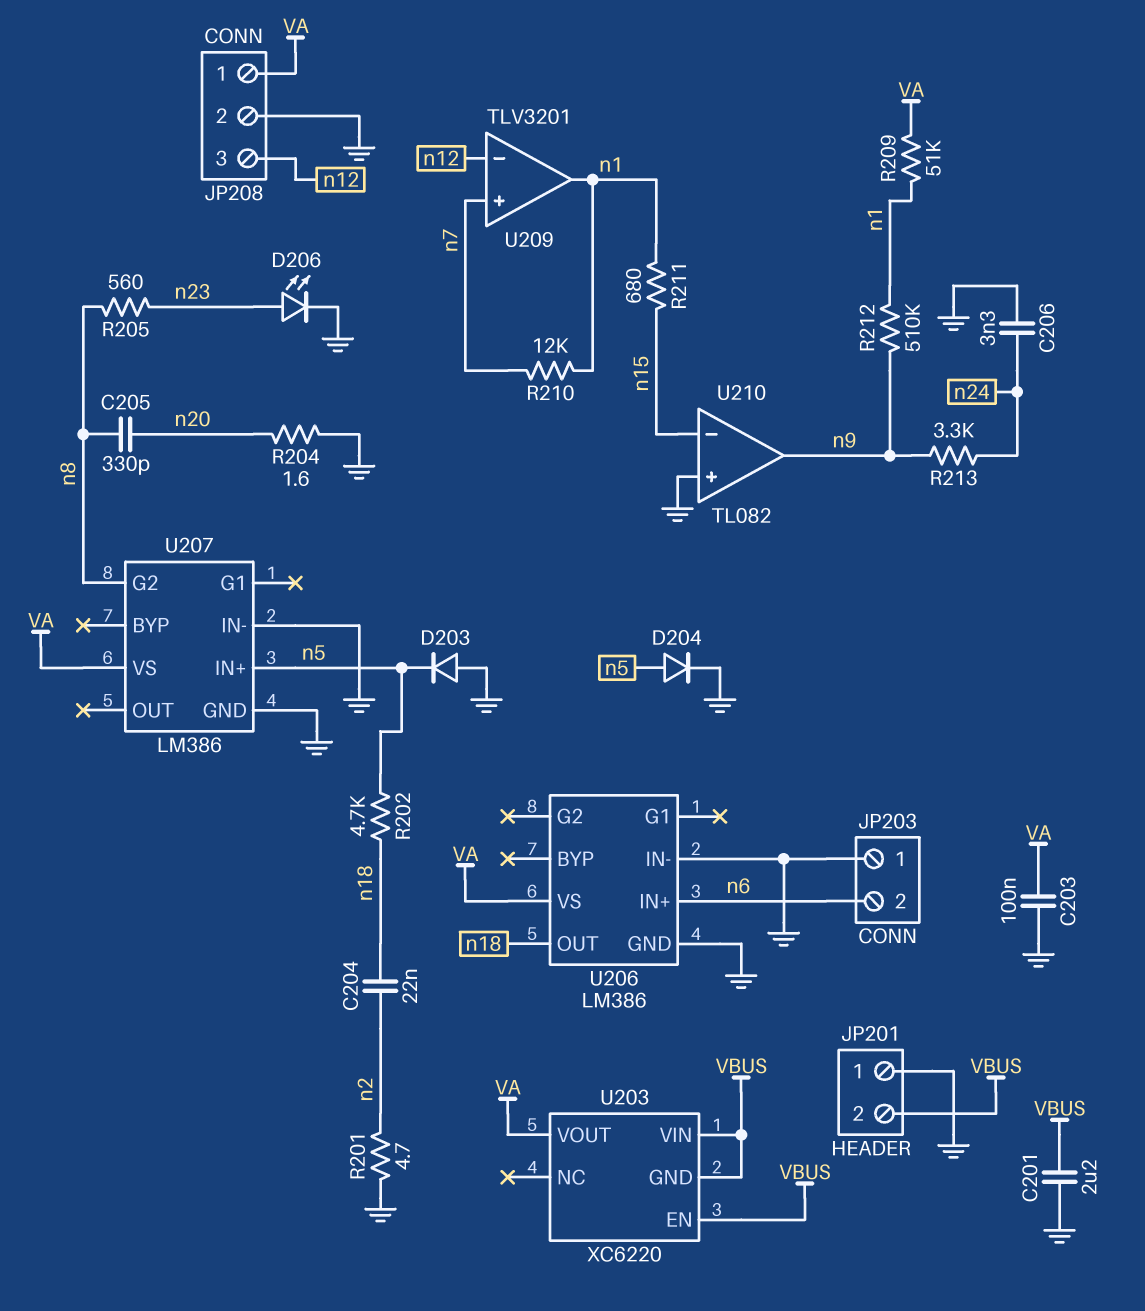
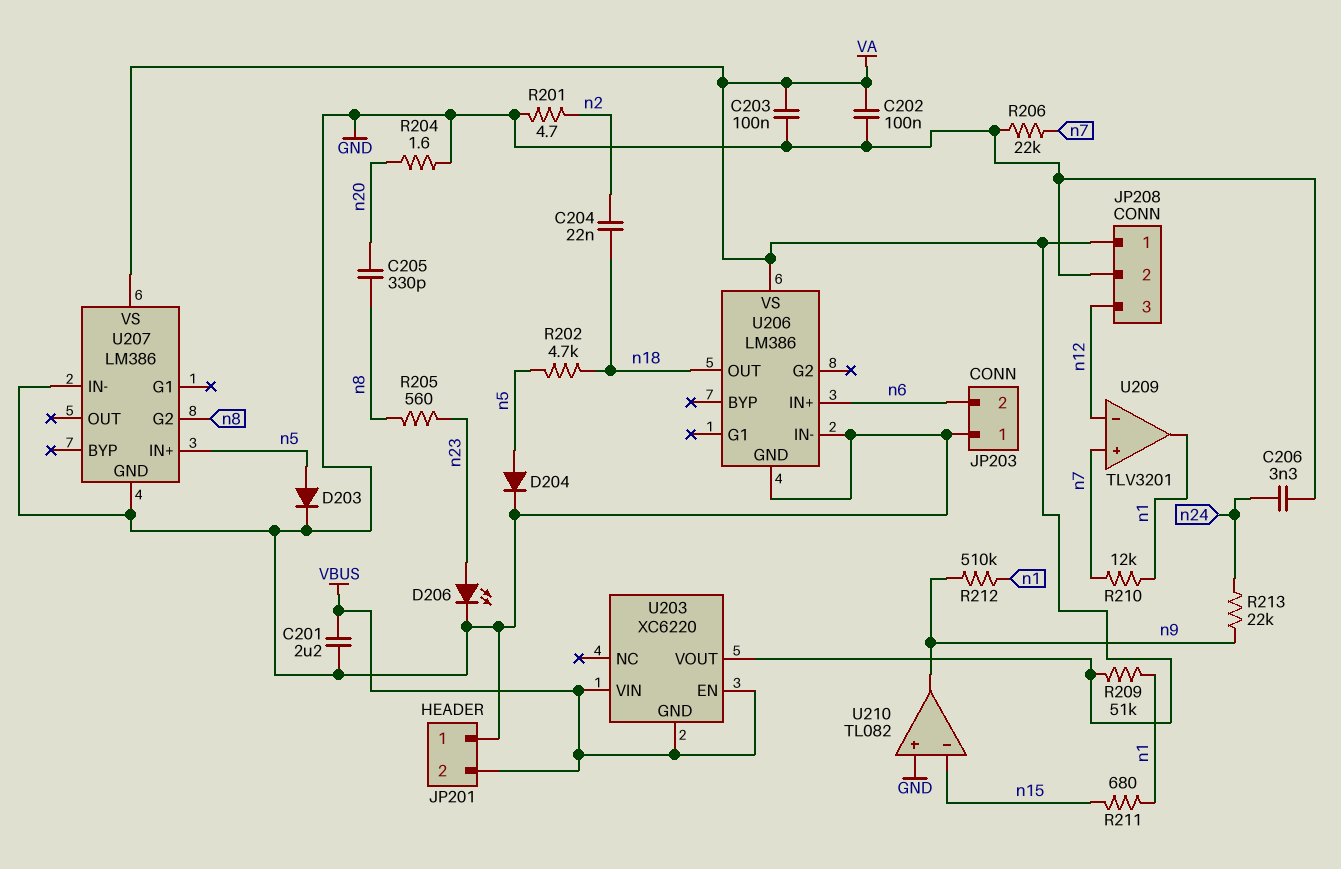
C202: none -> 100nF (GND, VA)
D203: diode (A GND, K n5) -> diode (A n5, K GND)
R206: none -> 22k (GND, n7)
R213: 3.3k (n9, n24) -> 22k (n9, n24)

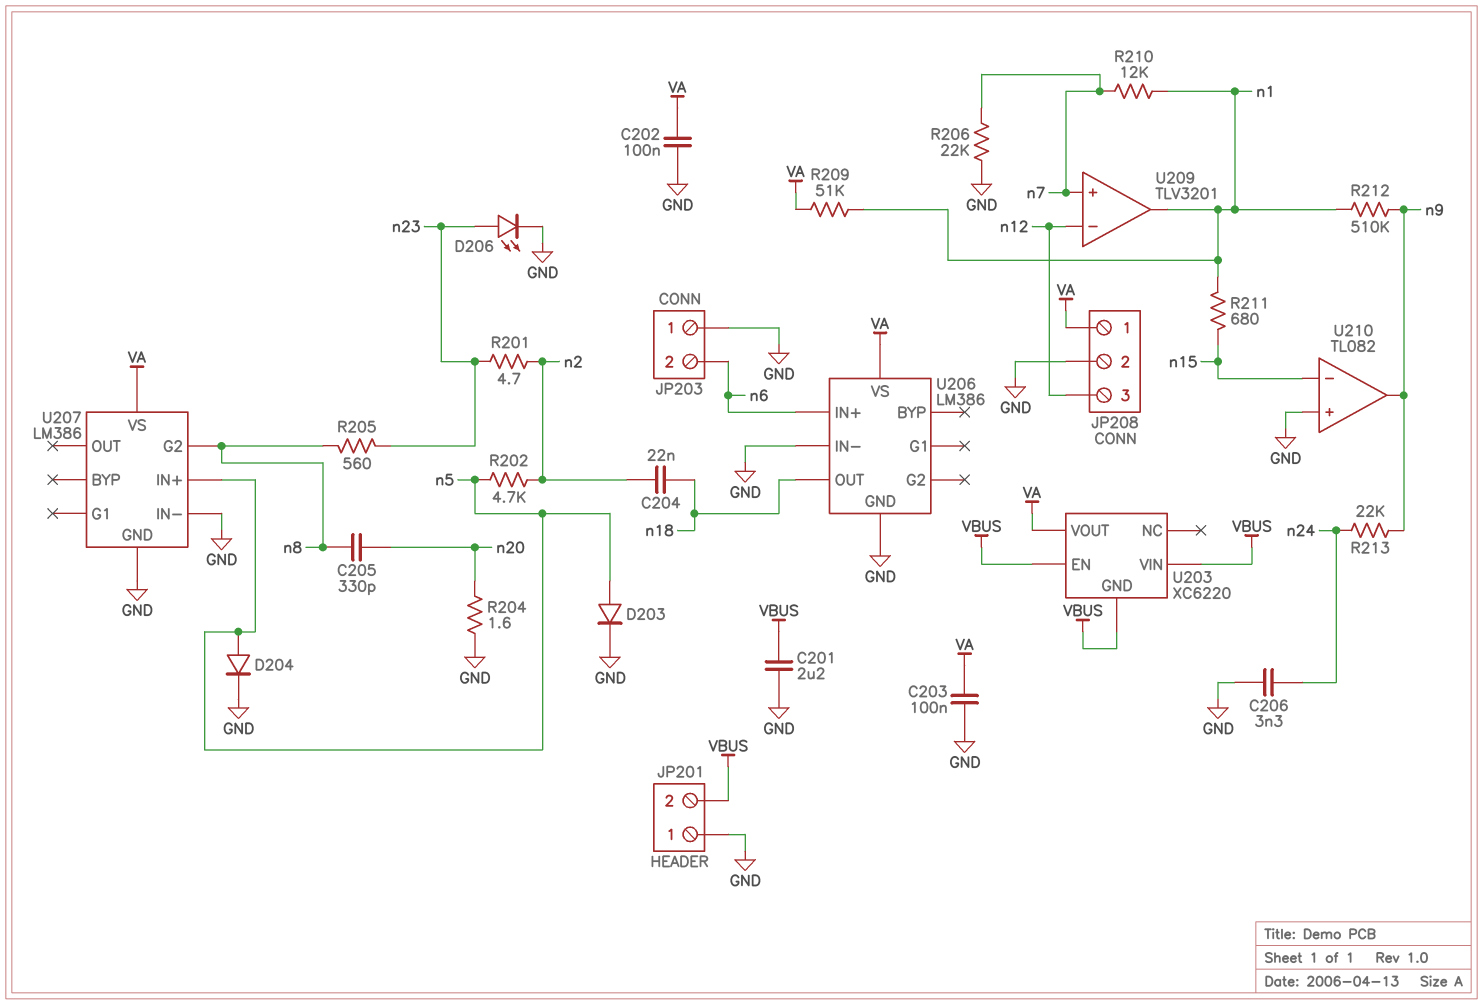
R201: 4.7 (GND, n2) -> 4.7 (n2, n23)
R202: 4.7k (n5, n18) -> 4.7k (n2, n5)

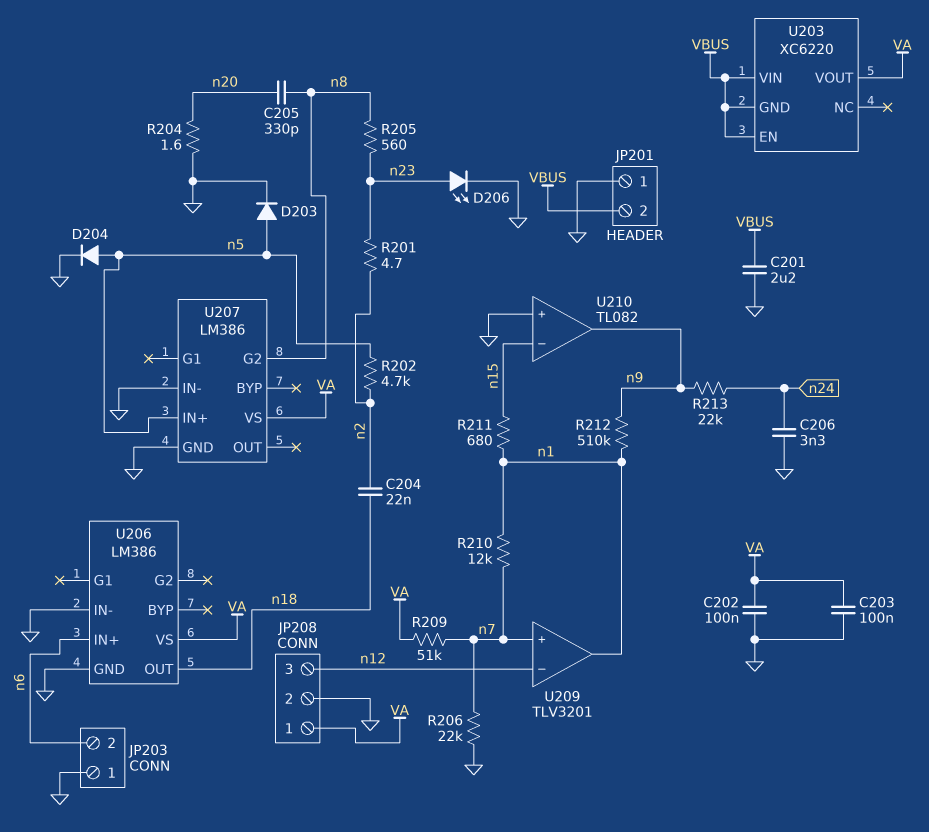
R209: 51k (VA, n1) -> 51k (VA, n7)

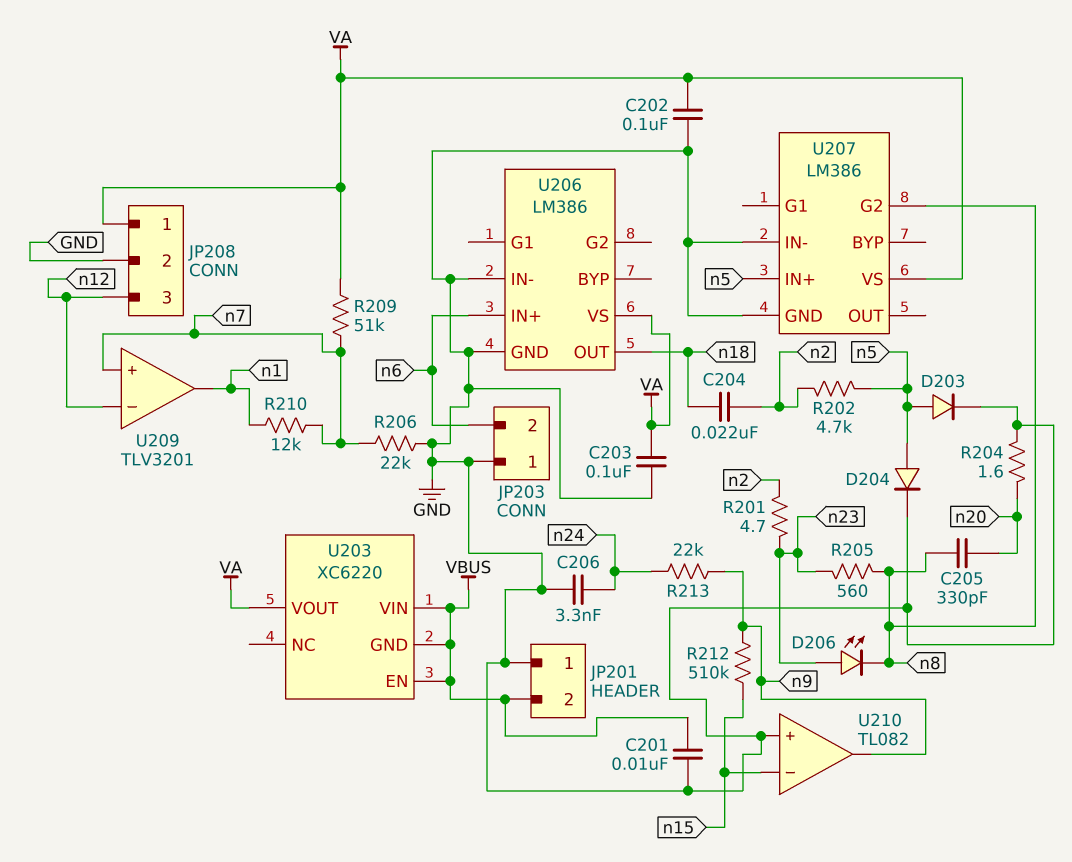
C201: 2.2uF (GND, VBUS) -> 10nF (GND, VBUS)
D206: LED (A n23, K GND) -> LED (A n23, K n8)
R211: 680 (n1, n15) -> none
R212: 510k (n1, n9) -> 510k (n9, n15)

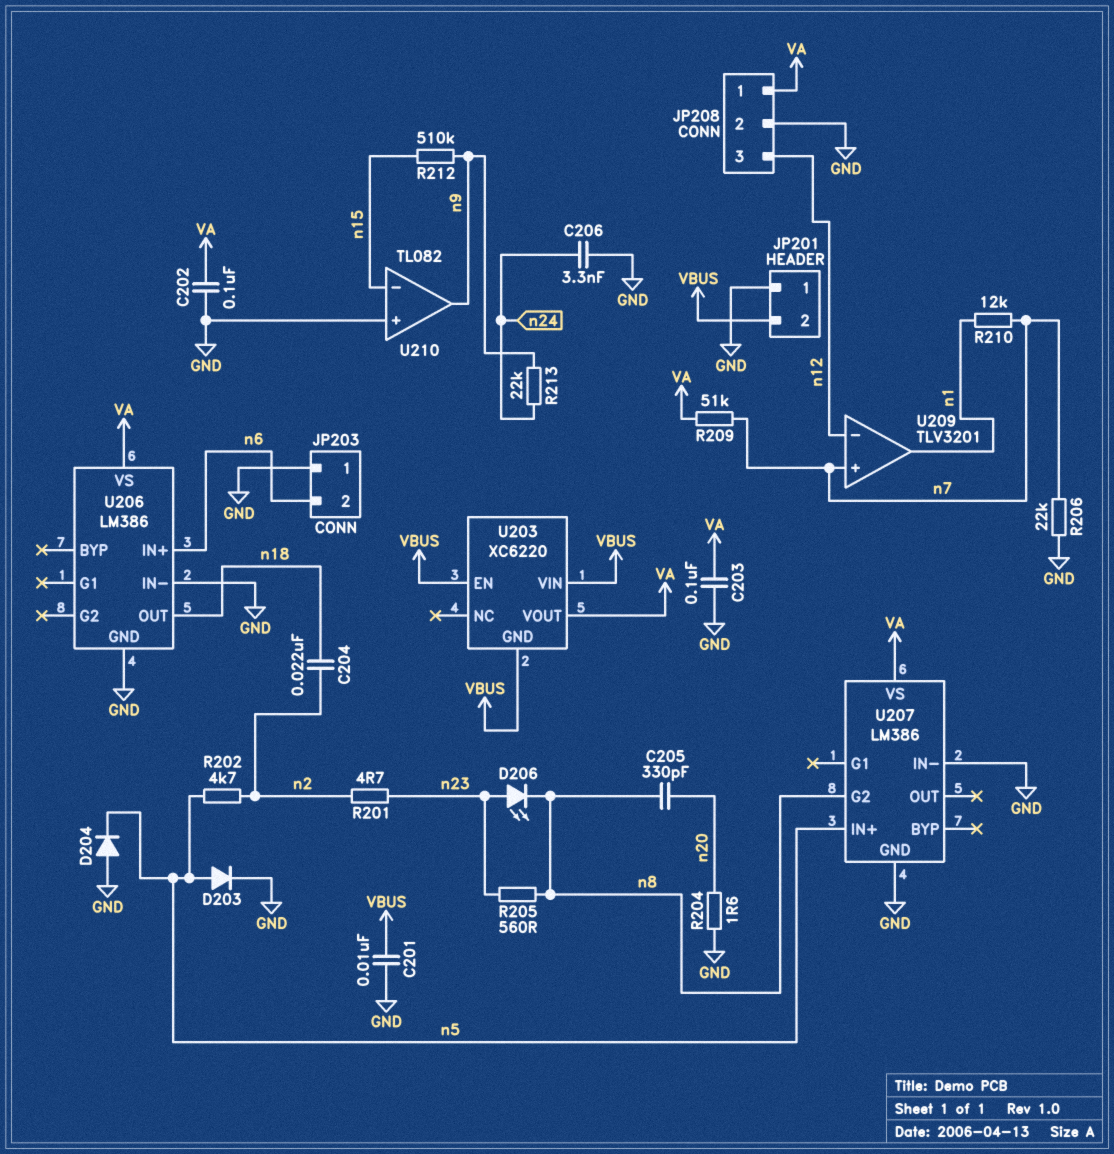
D204: diode (A n5, K GND) -> diode (A GND, K n5)

